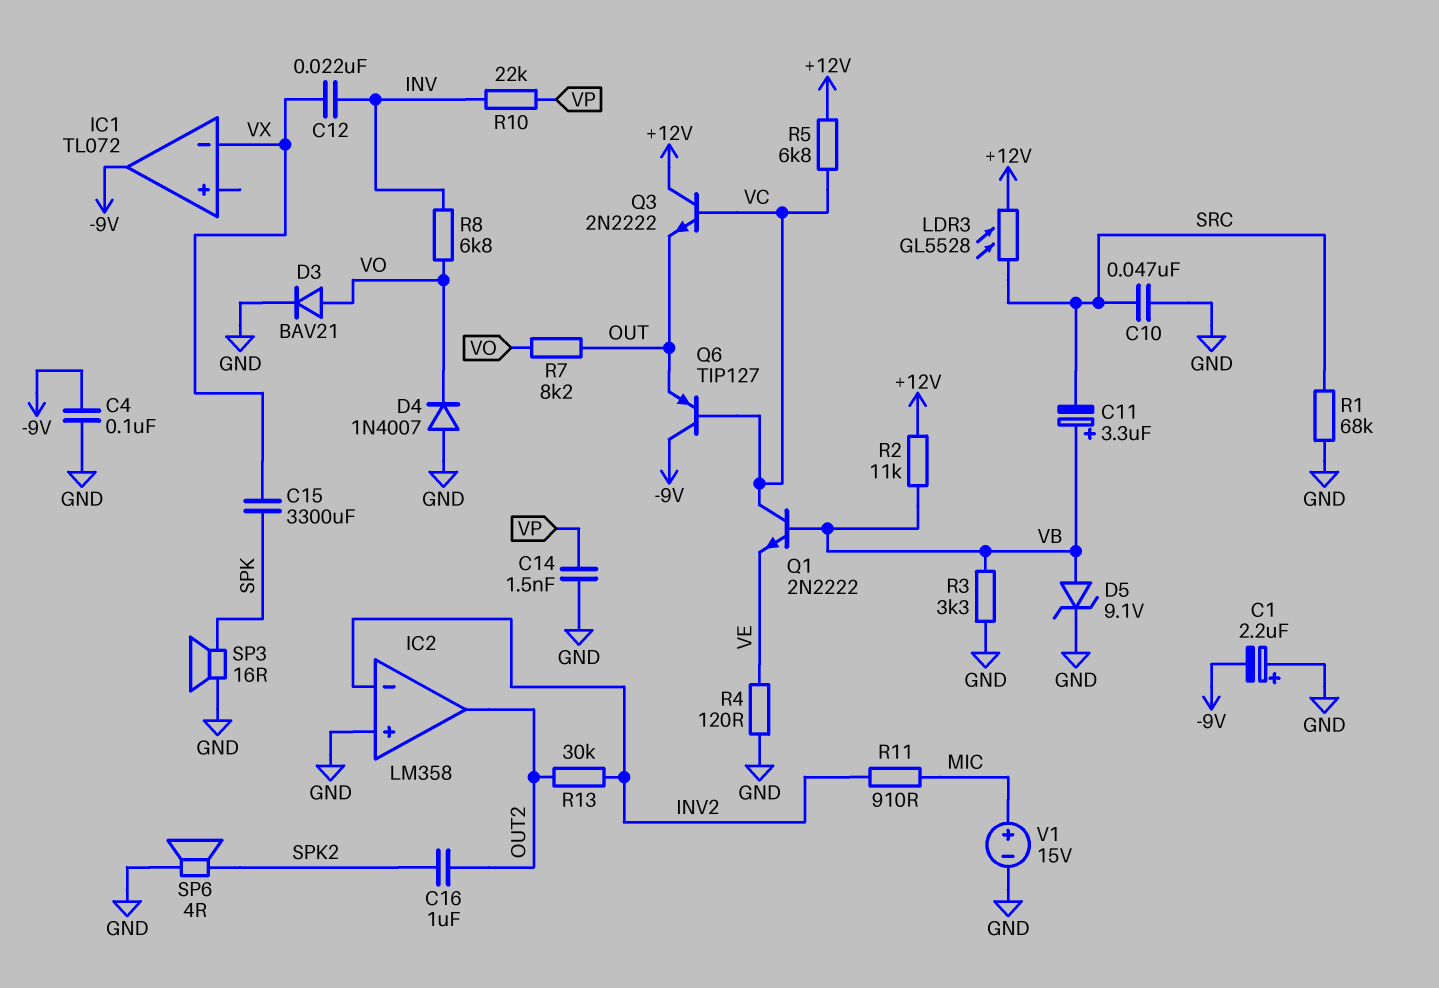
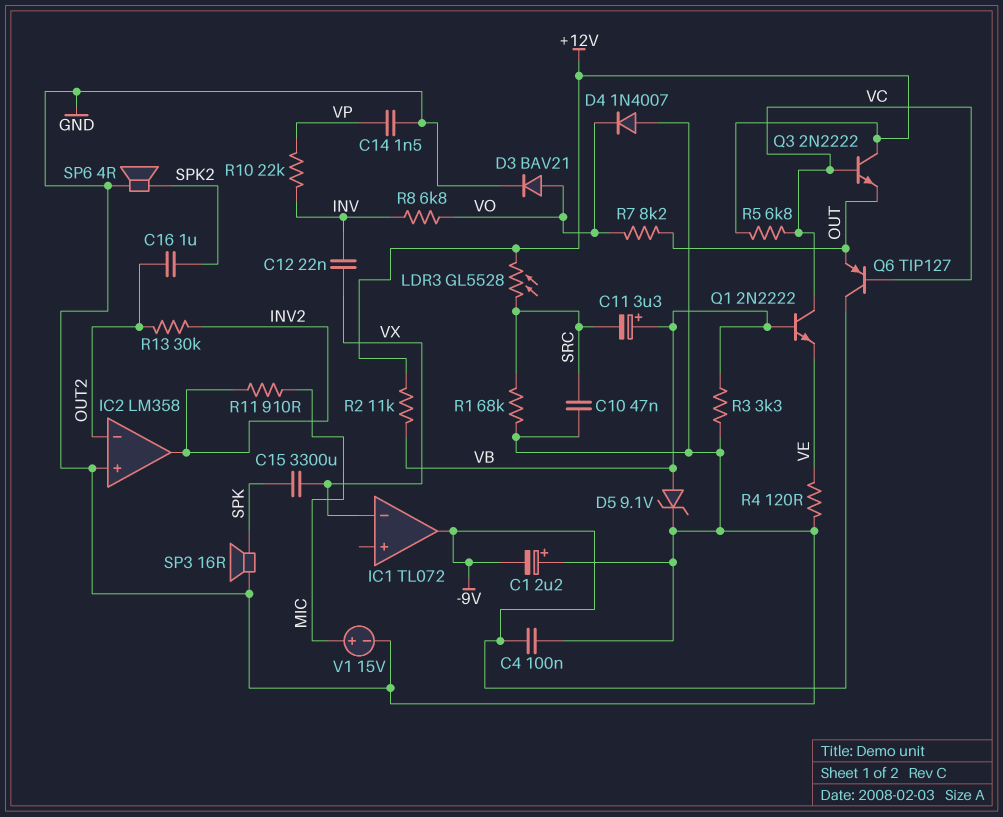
IC2 pin in-: INV2 -> OUT2
IC2 pin out: OUT2 -> INV2

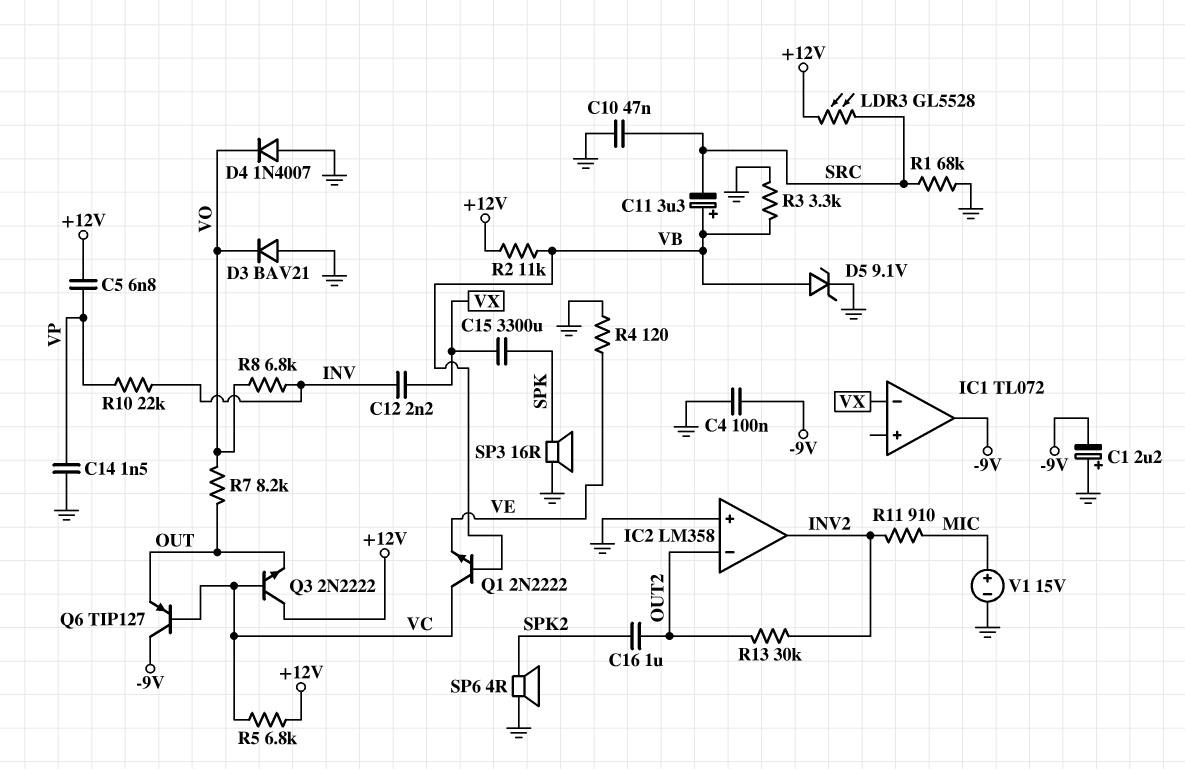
C5: none -> 6.8nF (+12V, VP)
C12: 22nF (INV, VX) -> 2.2nF (INV, VX)
D3: diode BAV21 (A VO, K GND) -> diode BAV21 (A GND, K VO)

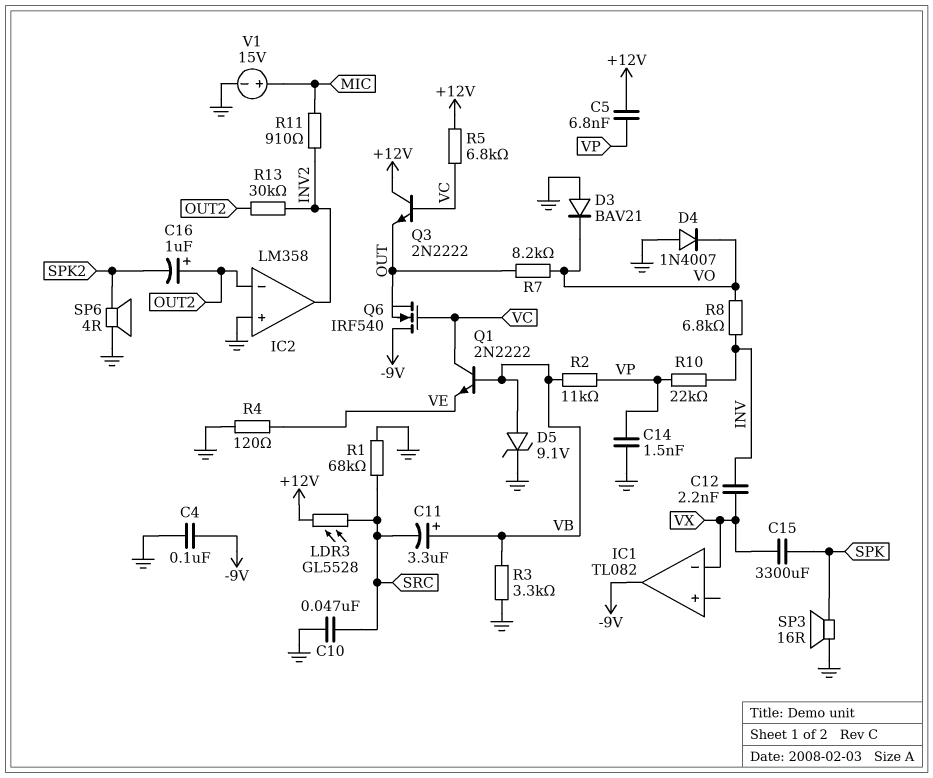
C1: 2.2uF (plus GND, minus -9V) -> none
C16: 1uF (OUT2, SPK2) -> 1uF (plus OUT2, minus SPK2)
IC1: TL072 -> TL082
Q6: PNP TIP127 (B VC, C -9V, E OUT) -> NMOS IRF540 (G VC, D -9V, S OUT)
R2: 11k (+12V, VB) -> 11k (VB, VP)

